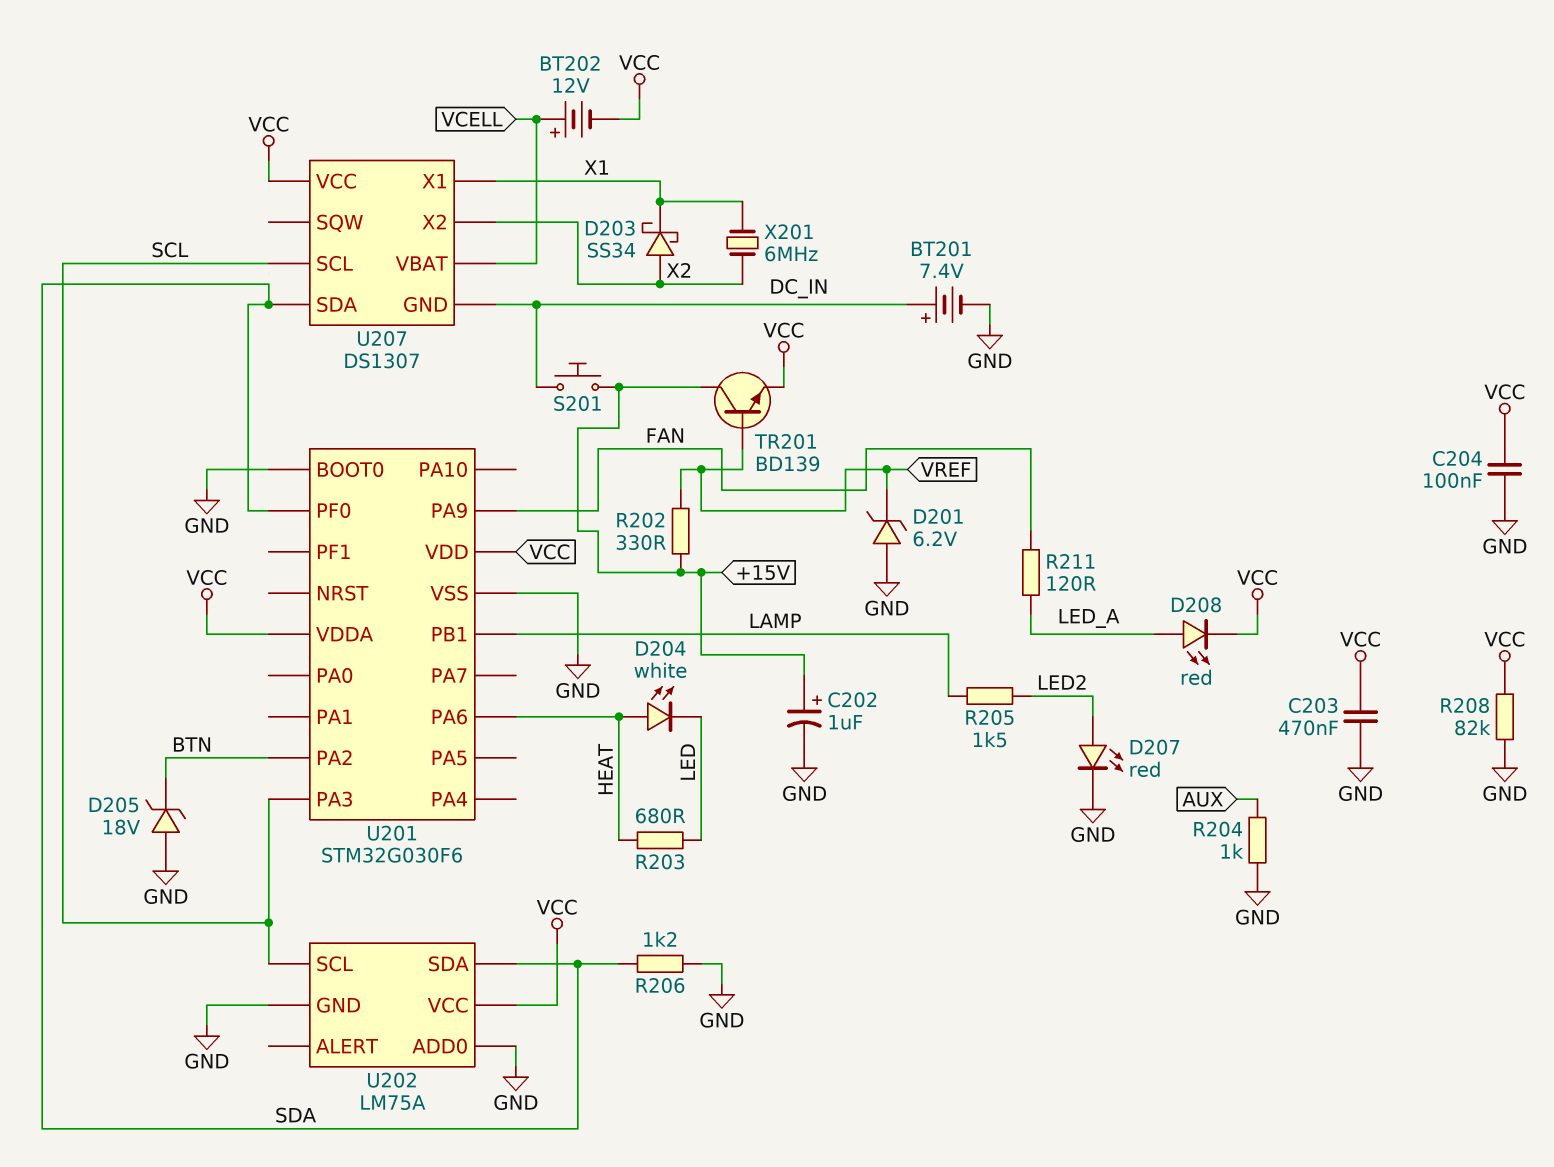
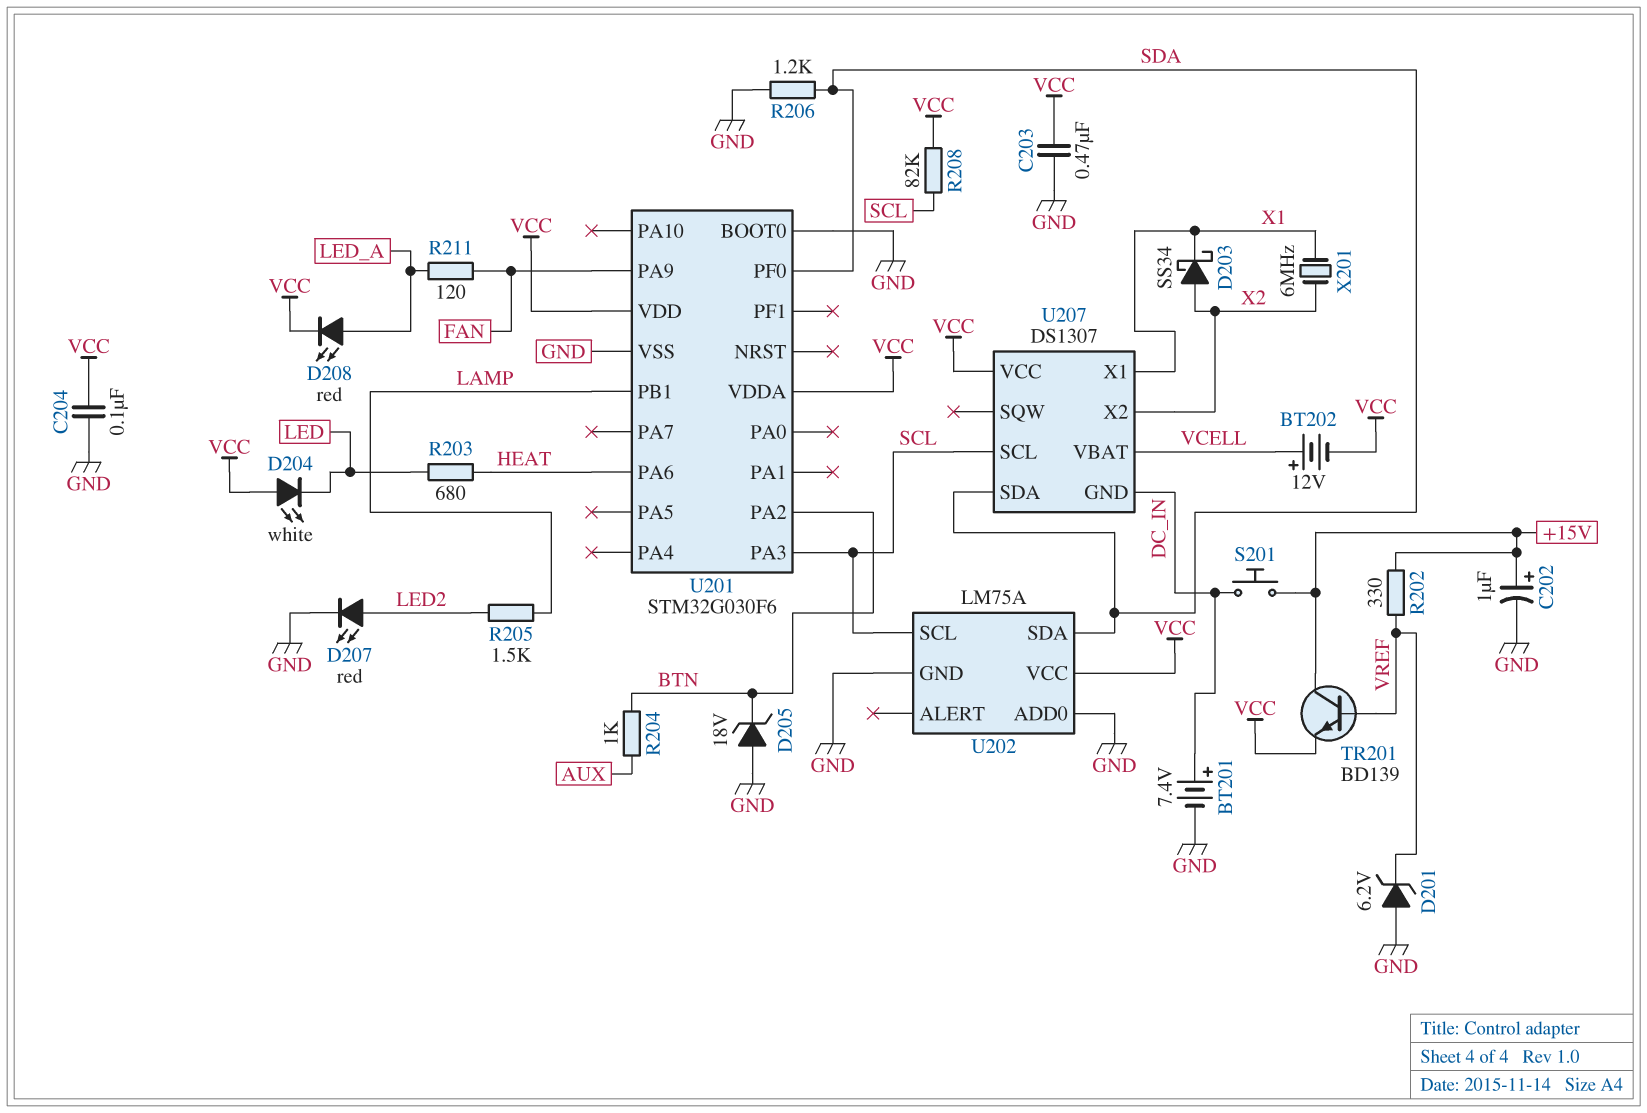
D204: LED white (A HEAT, K LED) -> LED white (A VCC, K LED)
R204: 1k (AUX, GND) -> 1k (AUX, BTN)
R208: 82k (GND, VCC) -> 82k (SCL, VCC)

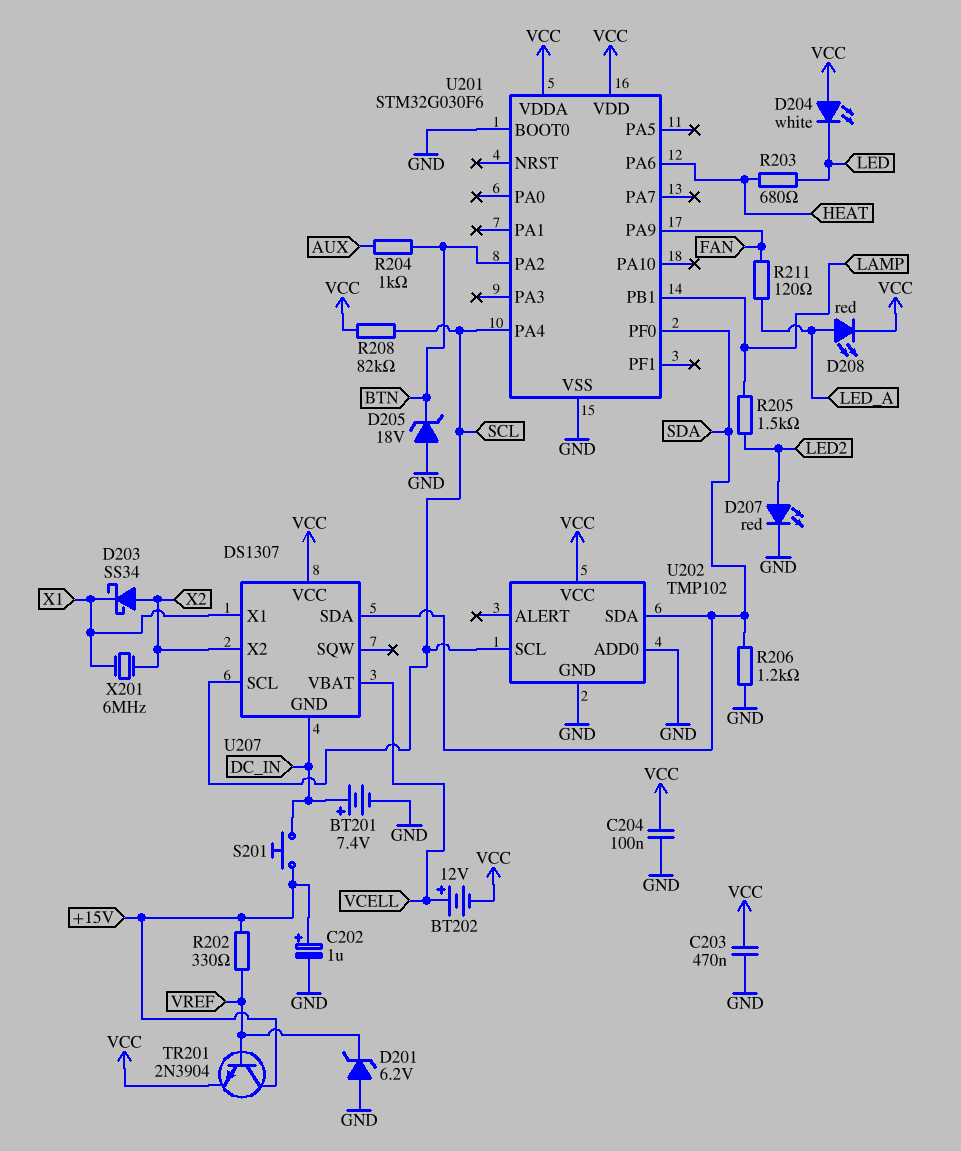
TR201: NPN BD139 (B VREF, C +15V, E VCC) -> NPN 2N3904 (B VREF, C +15V, E VCC)
U201 pin PA3: SCL -> none
U201 pin PA4: none -> SCL
U202: LM75A -> TMP102

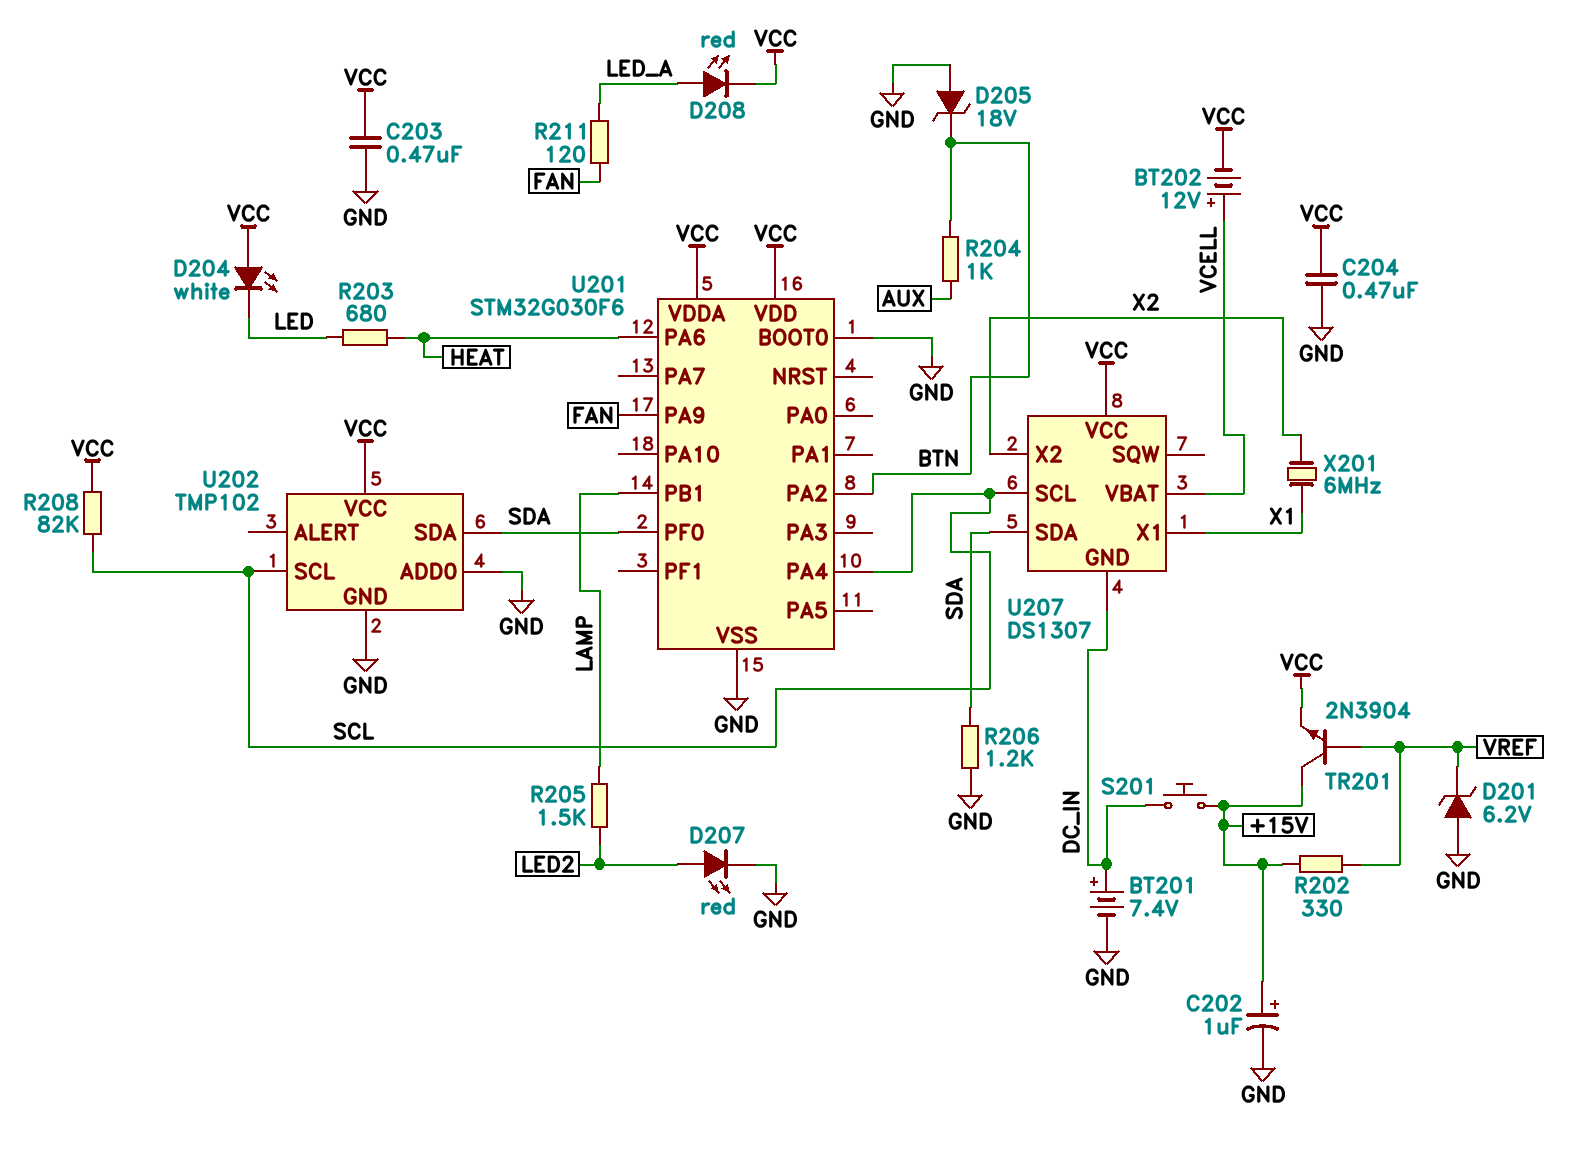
C204: 100nF (GND, VCC) -> 470nF (GND, VCC)
D203: schottky SS34 (A X2, K X1) -> none

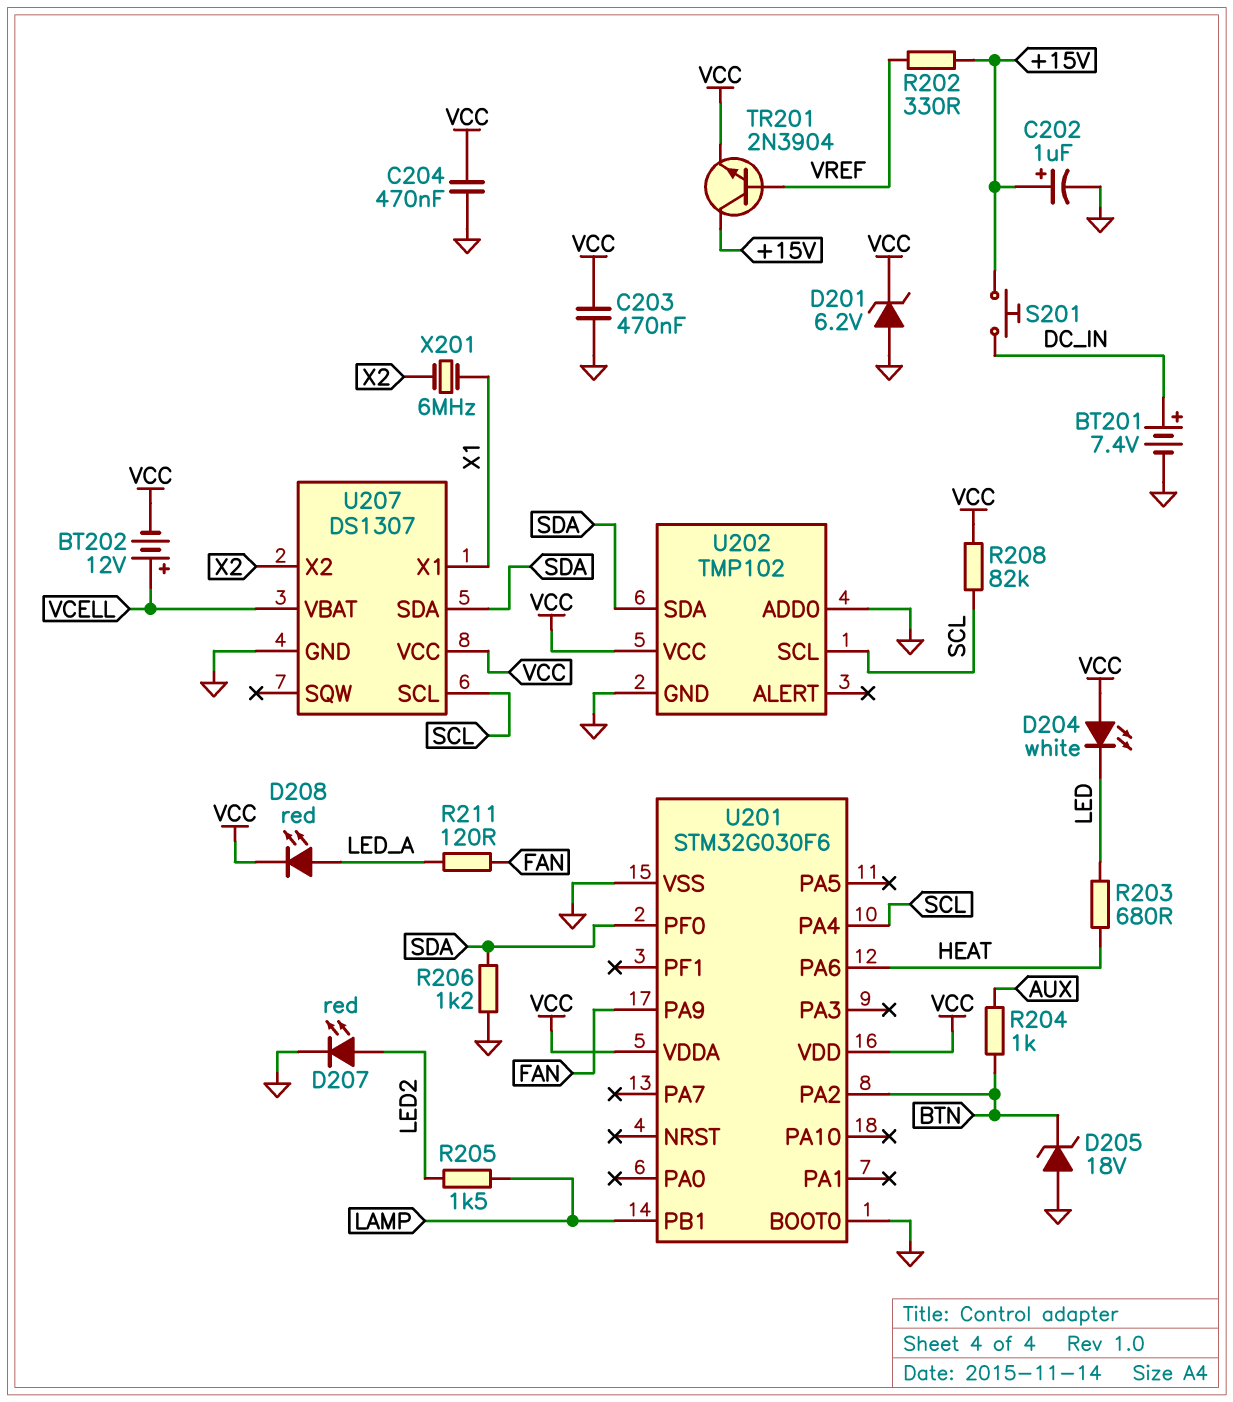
D201: zener 6.2V (A GND, K VREF) -> zener 6.2V (A GND, K VCC)
U207 pin GND: DC_IN -> GND

